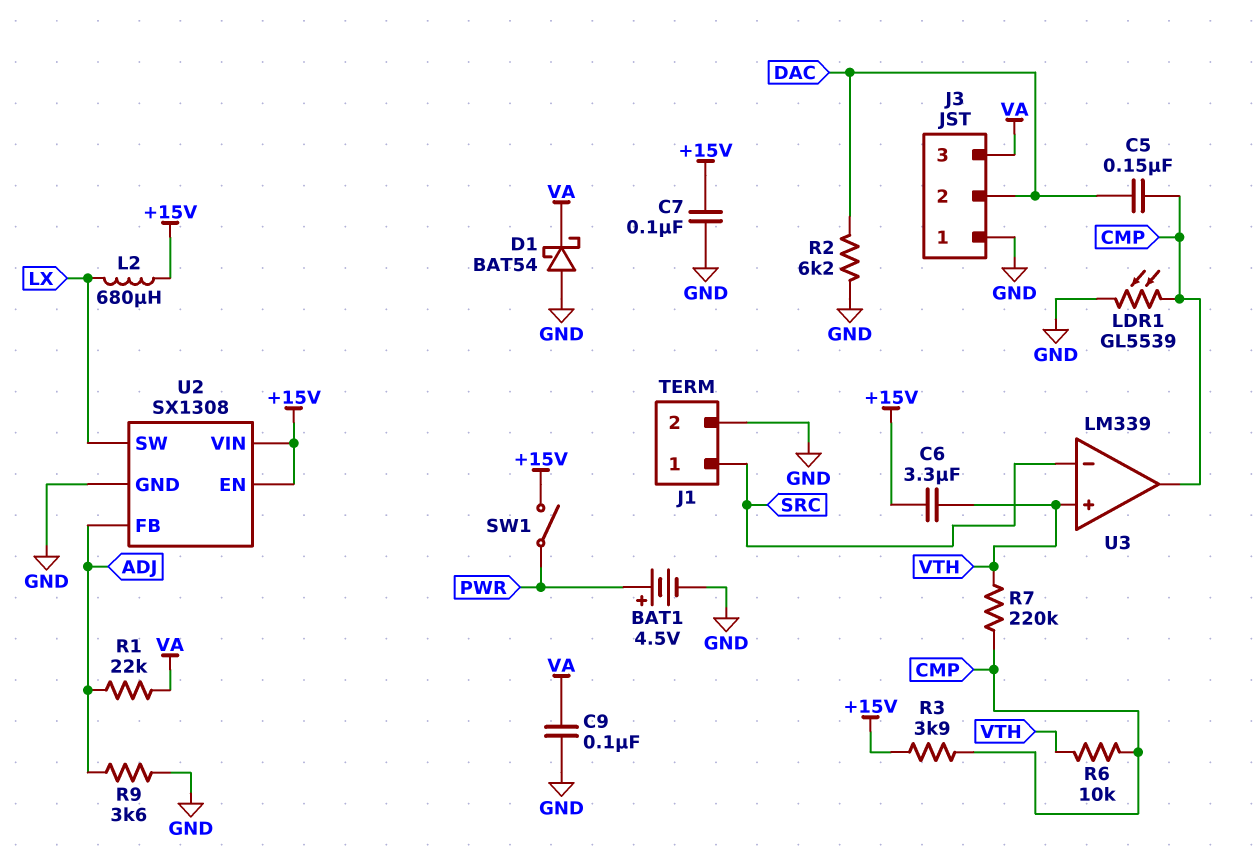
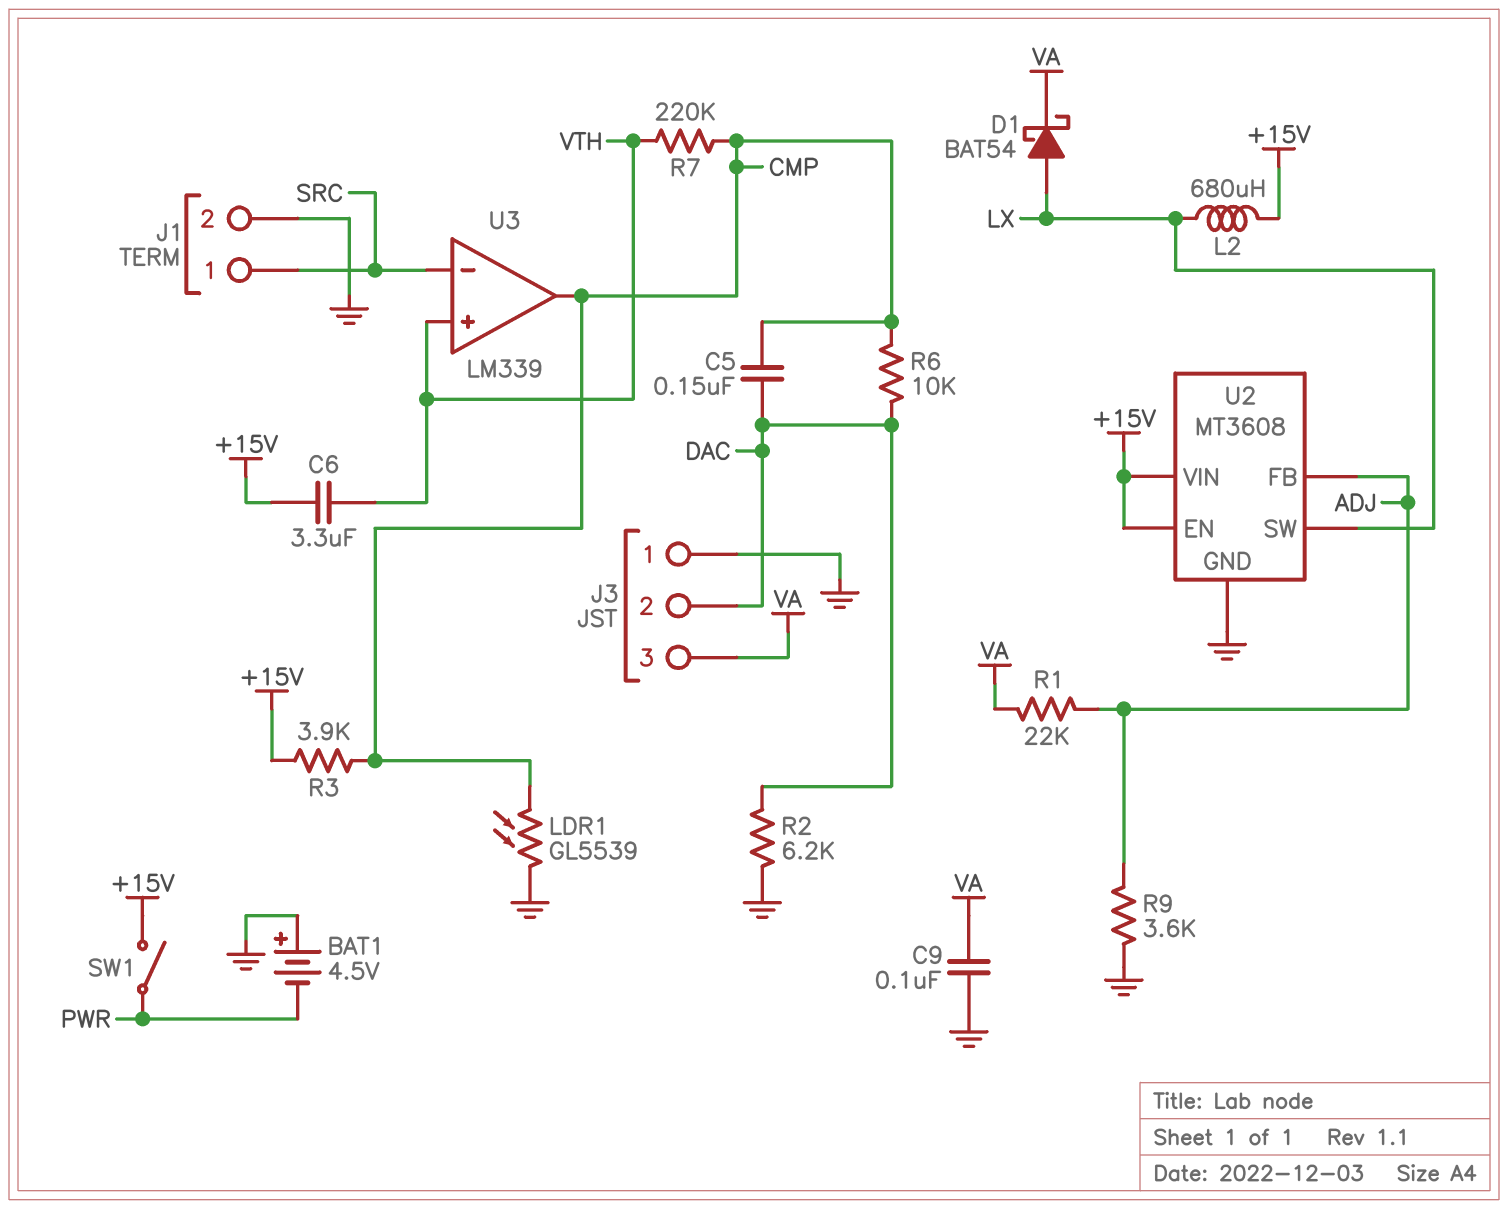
BAT1: 4.5V (plus PWR, minus GND) -> 4.5V (plus GND, minus PWR)
C7: 100nF (+15V, GND) -> none
D1: schottky BAT54 (A GND, K VA) -> schottky BAT54 (A LX, K VA)
R6: 10k (CMP, VTH) -> 10k (CMP, DAC)
U2: SX1308 -> MT3608

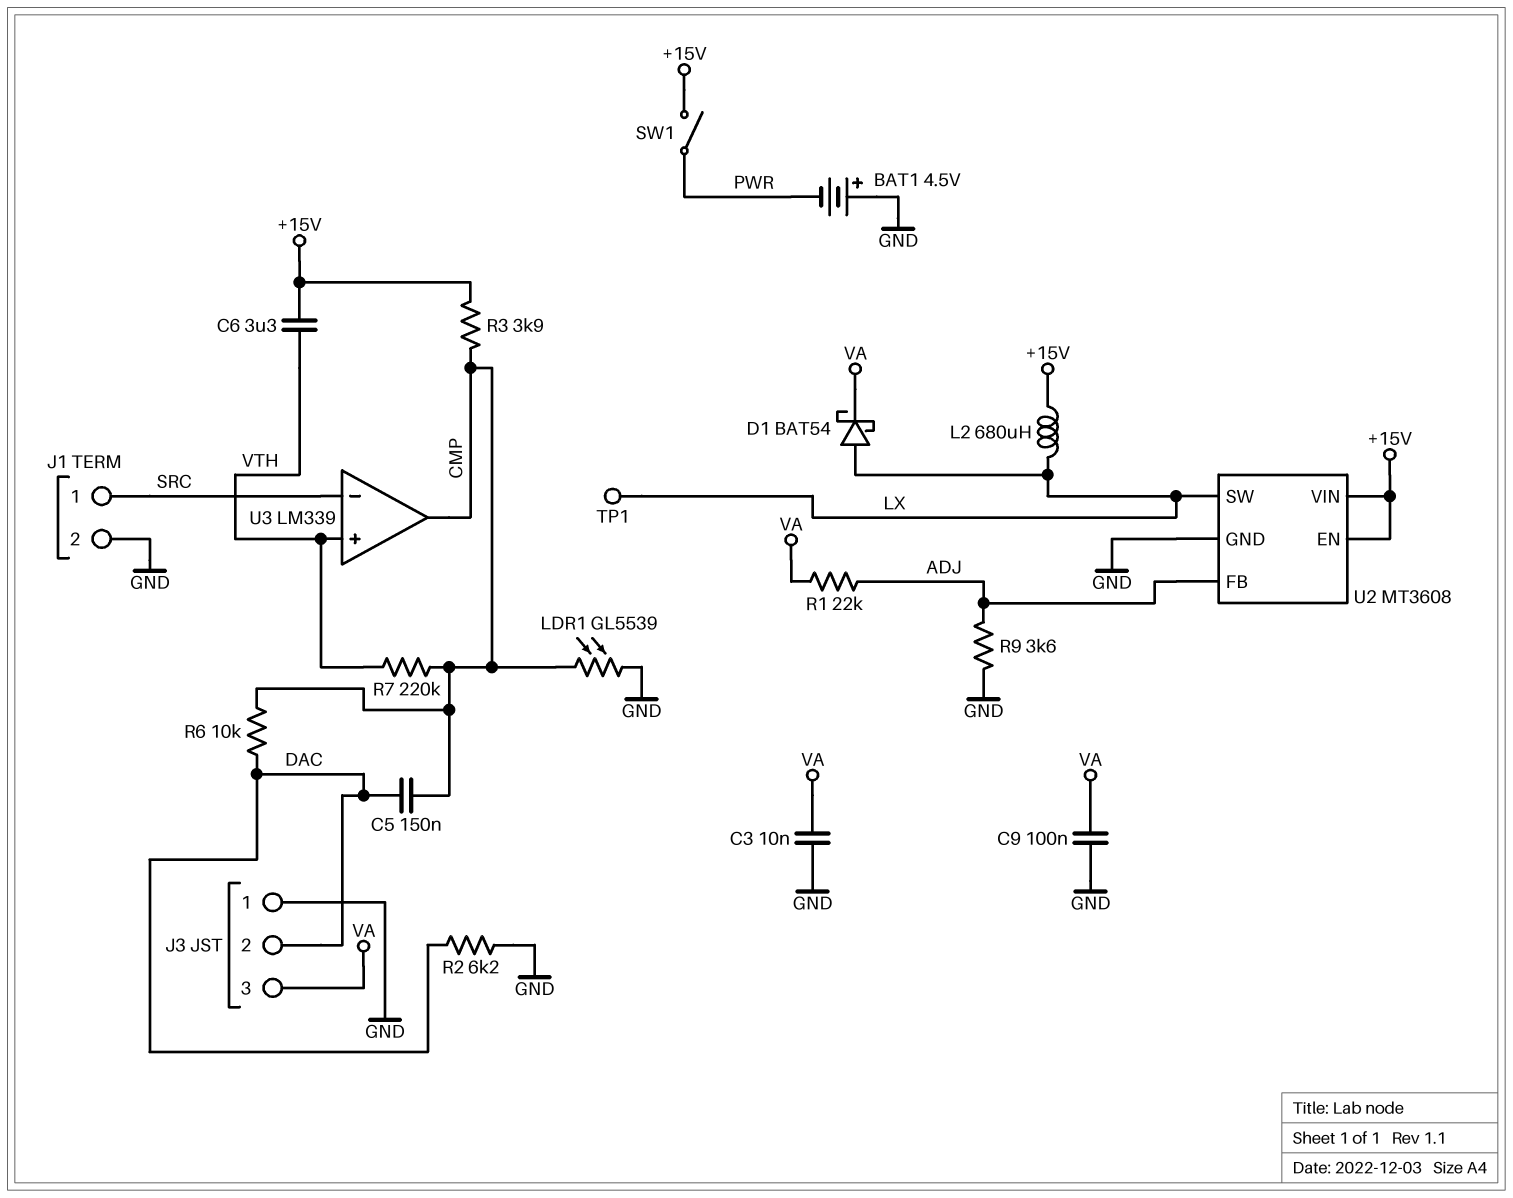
C3: none -> 10nF (GND, VA)
TP1: none -> test point (LX)

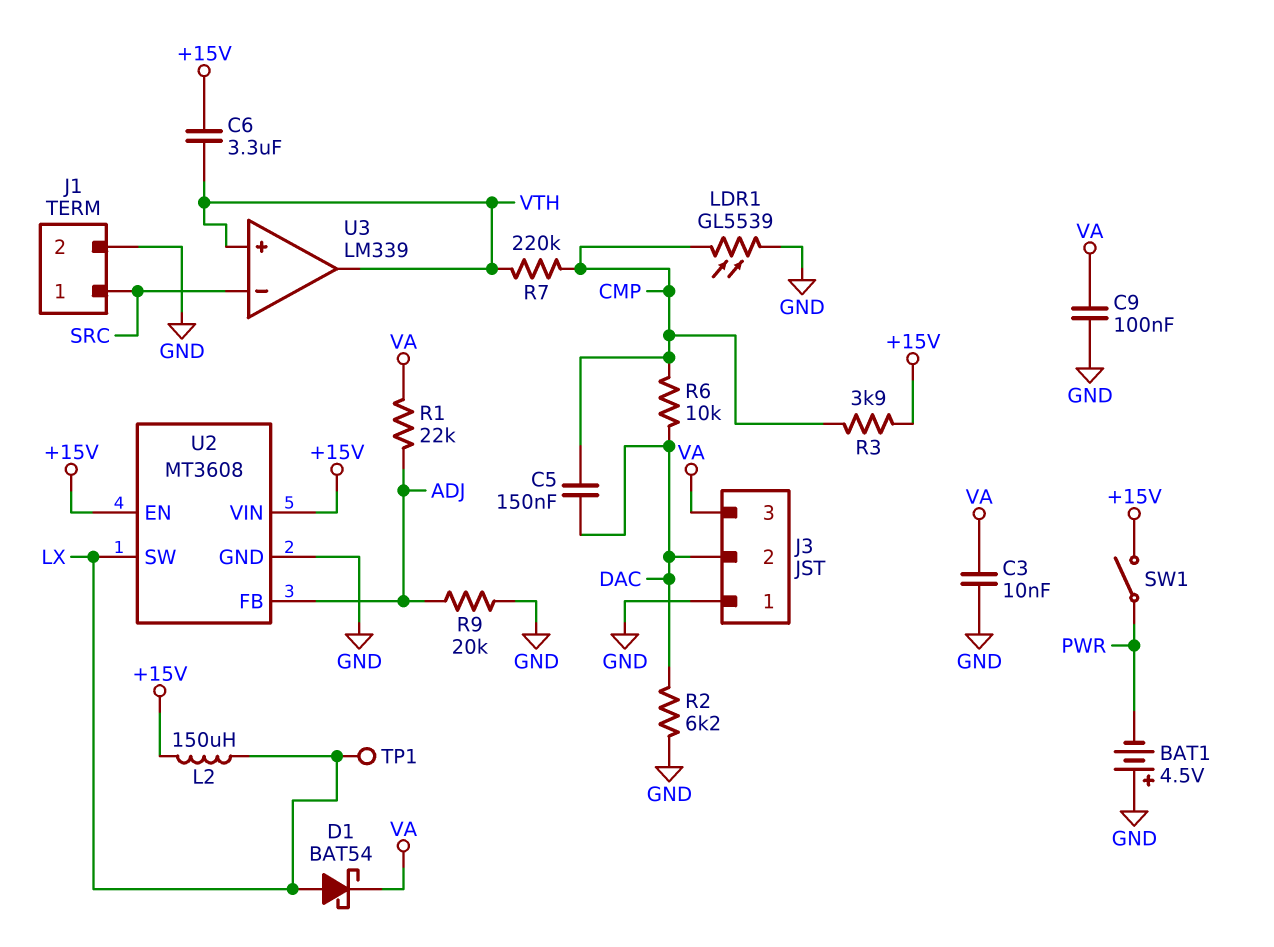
L2: 680uH (+15V, LX) -> 150uH (+15V, LX)
R9: 3.6k (ADJ, GND) -> 20k (ADJ, GND)
U3 pin out: CMP -> VTH

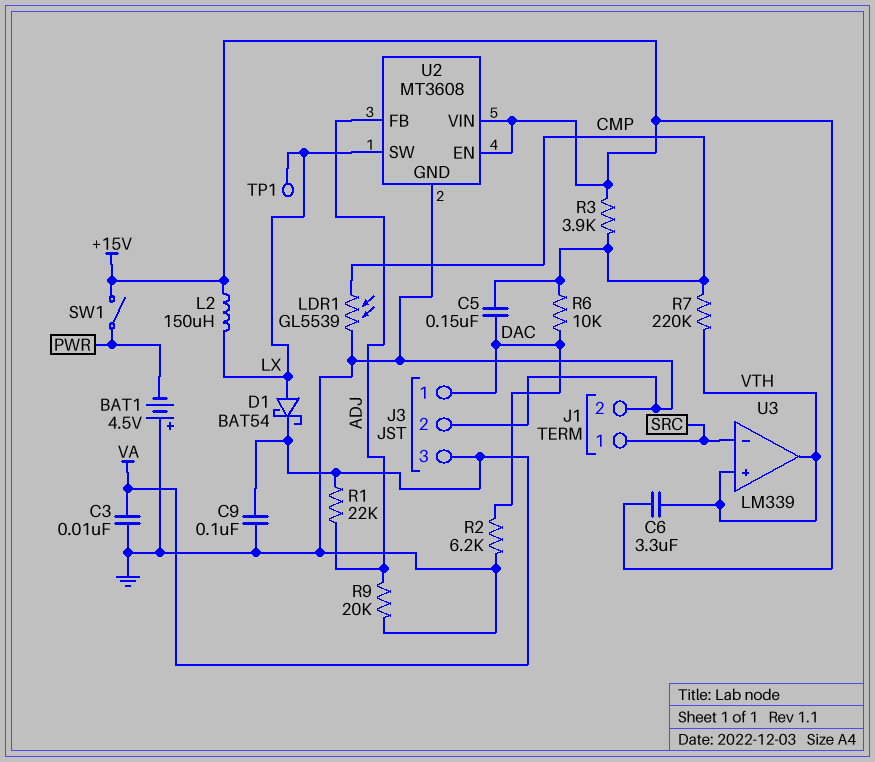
J3 pin 1: GND -> DAC
J3 pin 2: DAC -> GND

